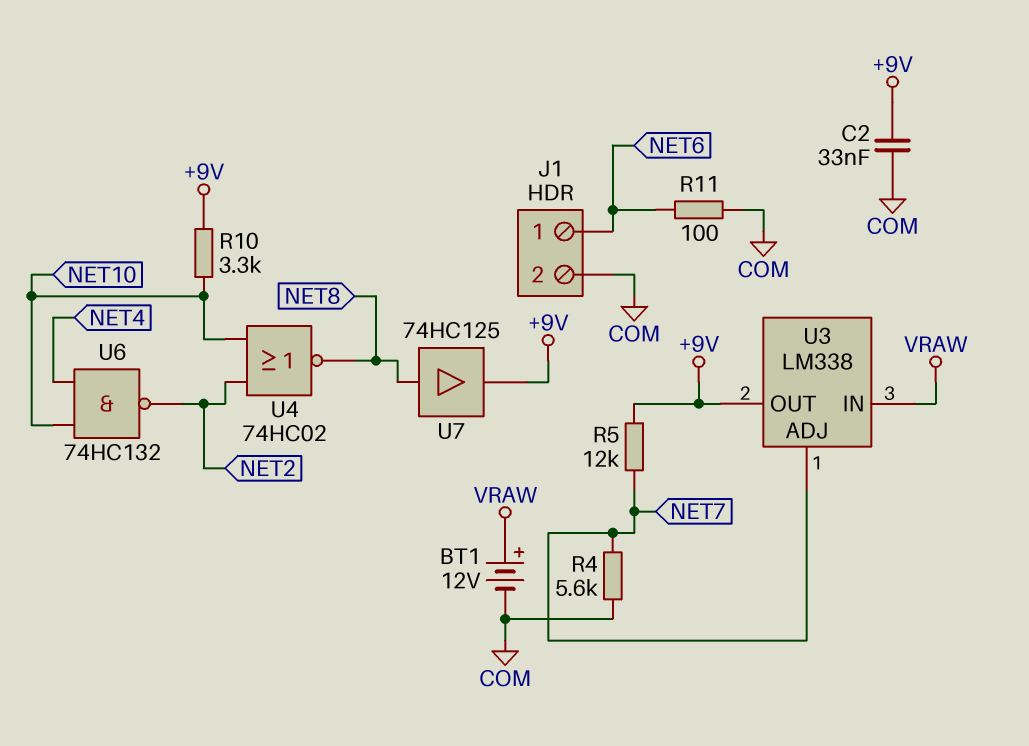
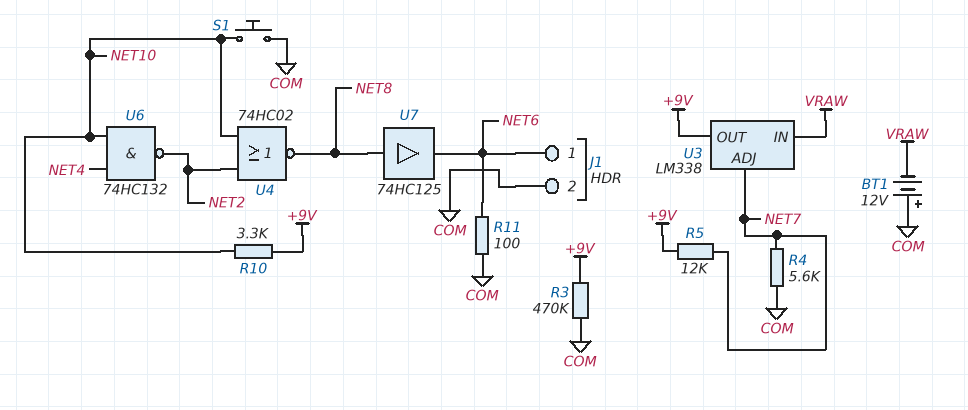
BT1: 12V (plus VRAW, minus COM) -> 12V (plus COM, minus VRAW)
C2: 33nF (+9V, COM) -> none
R3: none -> 470k (+9V, COM)
S1: none -> button (COM, NET10)
U7: buffer 74HC125 (in NET8, out +9V) -> buffer 74HC125 (in NET8, out NET6)

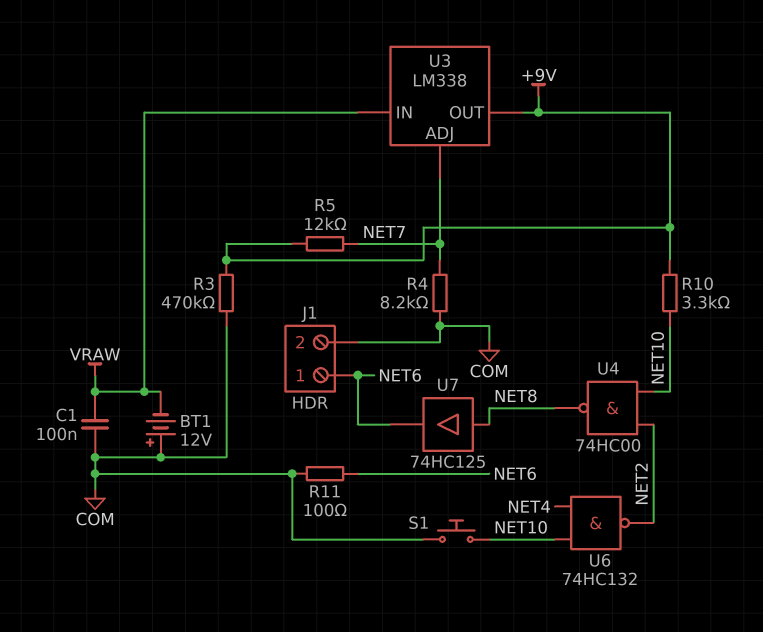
C1: none -> 100nF (COM, VRAW)
R4: 5.6k (COM, NET7) -> 8.2k (COM, NET7)
U4: NOR 74HC02 (in NET2, in NET10, out NET8) -> NAND 74HC00 (in NET2, in NET10, out NET8)

